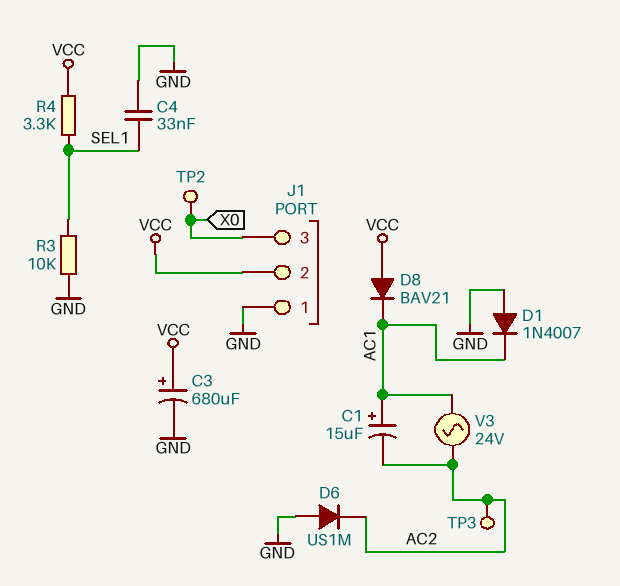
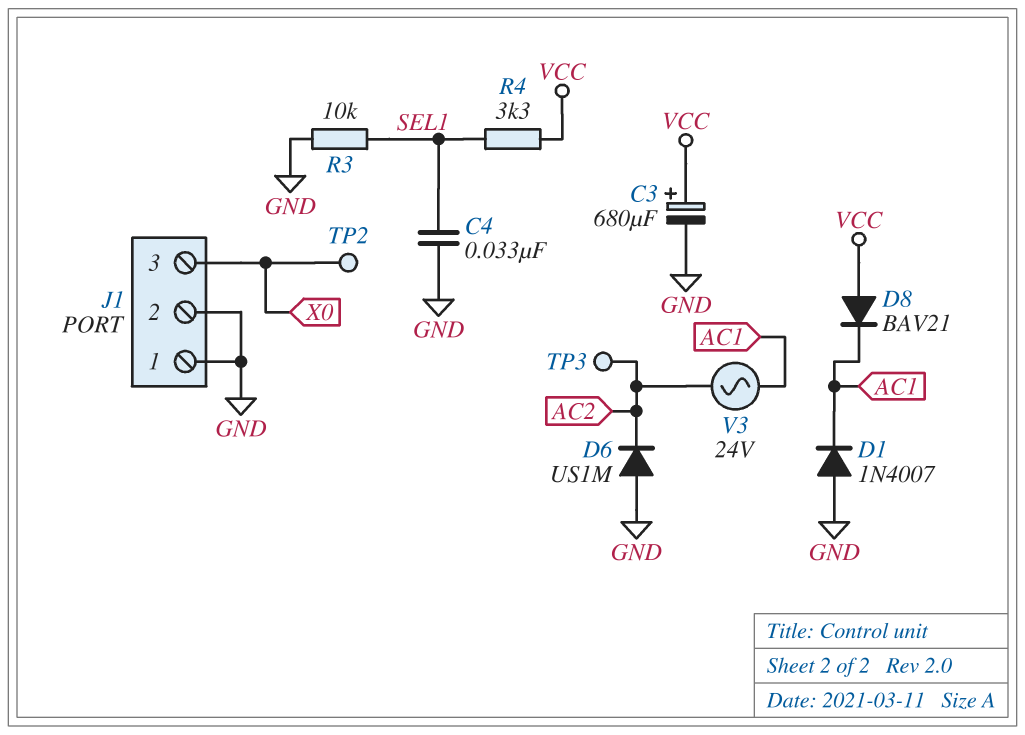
C1: 15uF (plus AC1, minus AC2) -> none
J1 pin 2: VCC -> GND

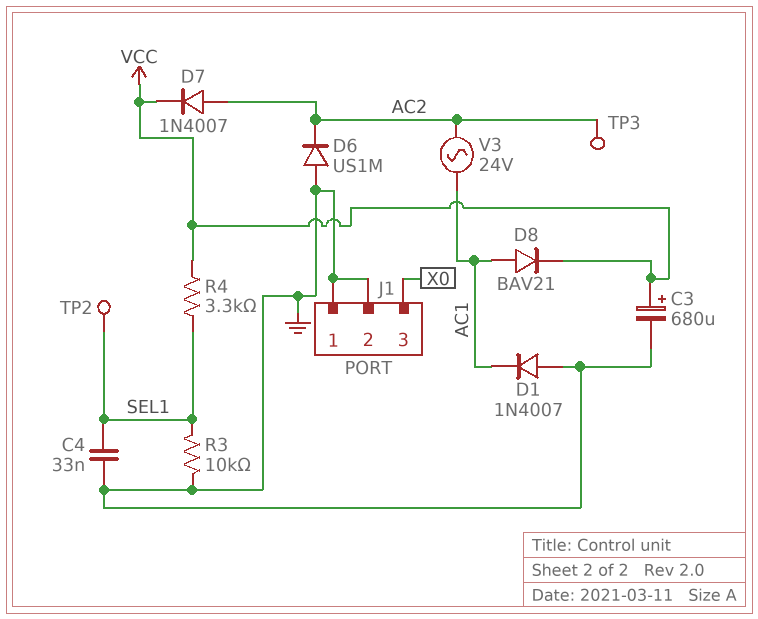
D7: none -> diode 1N4007 (A AC2, K VCC)
D8: diode BAV21 (A VCC, K AC1) -> diode BAV21 (A AC1, K VCC)
TP2: test point (X0) -> test point (SEL1)

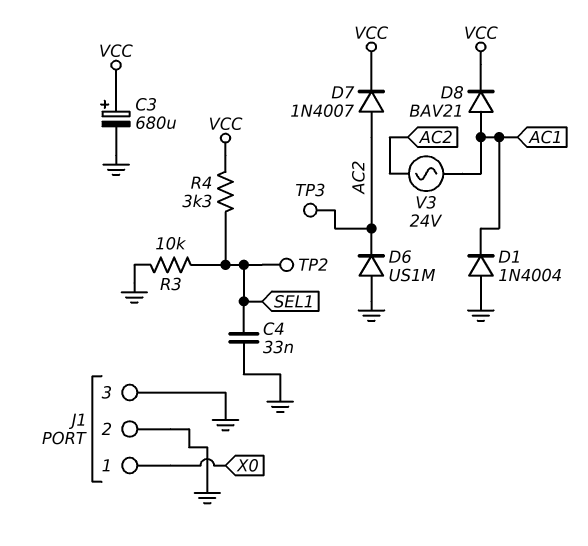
D1: diode 1N4007 (A GND, K AC1) -> diode 1N4004 (A GND, K AC1)
J1 pin 1: GND -> X0
J1 pin 3: X0 -> GND

